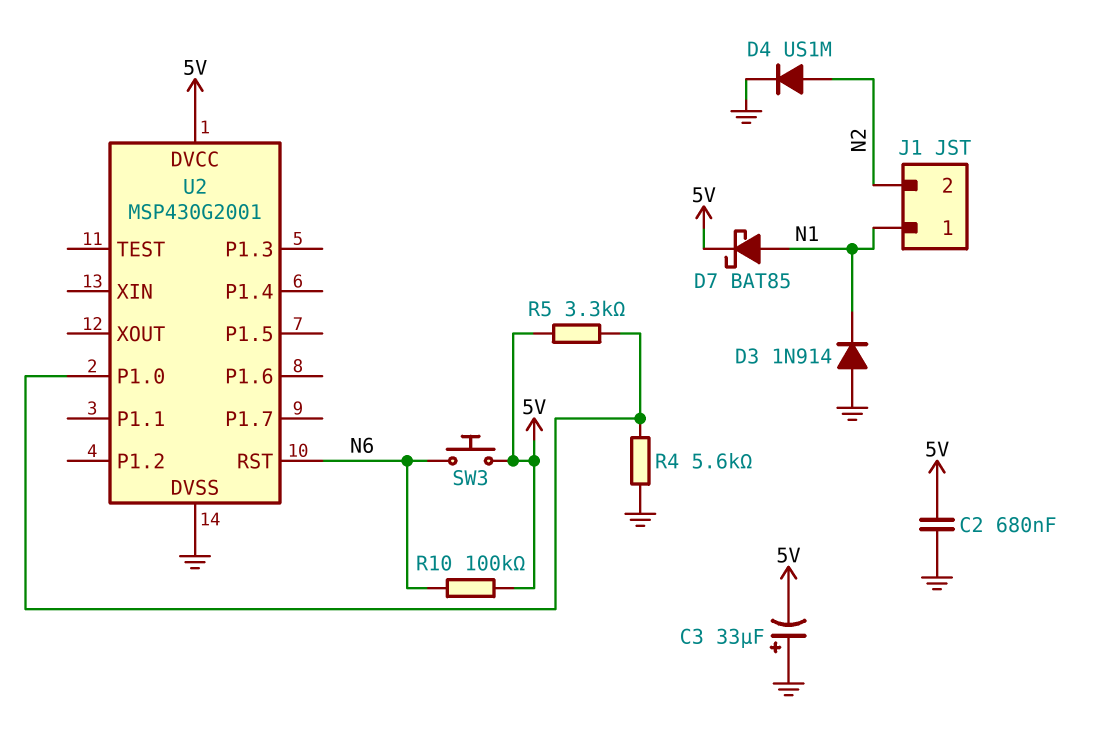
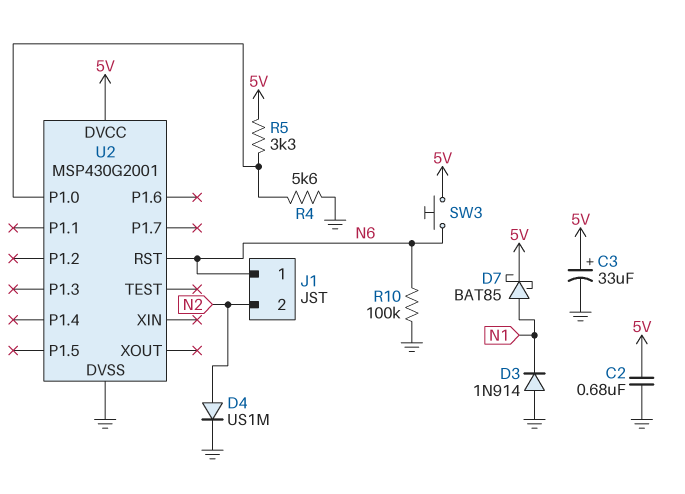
C3: 33uF (plus GND, minus 5V) -> 33uF (plus 5V, minus GND)
J1 pin 1: N1 -> N6
R10: 100k (5V, N6) -> 100k (GND, N6)

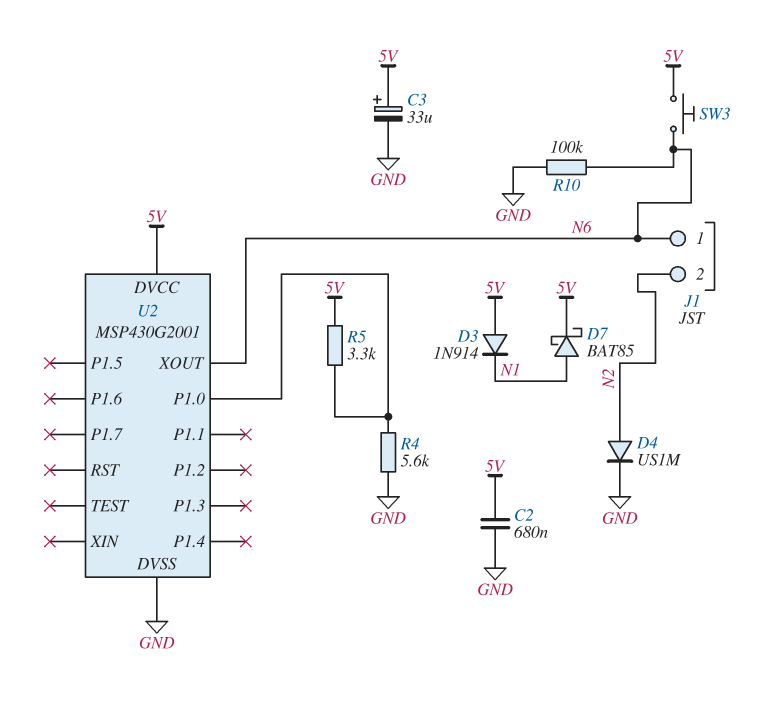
D3: diode 1N914 (A GND, K N1) -> diode 1N914 (A 5V, K N1)
U2 pin RST: N6 -> none
U2 pin XOUT: none -> N6

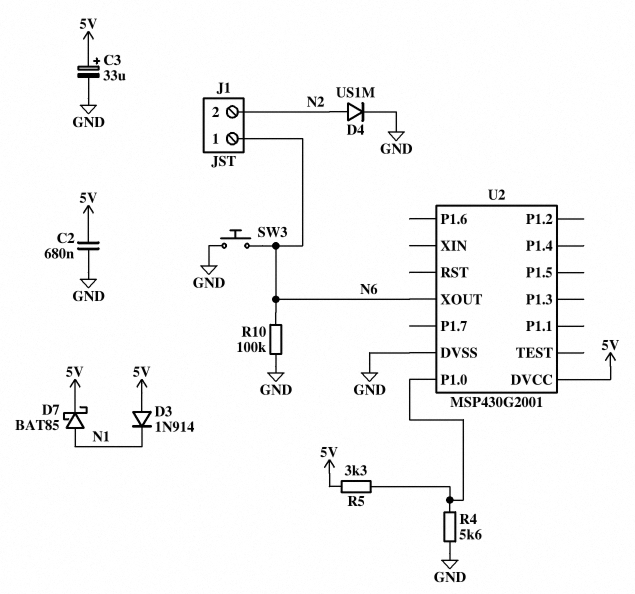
SW3: button (5V, N6) -> button (GND, N6)

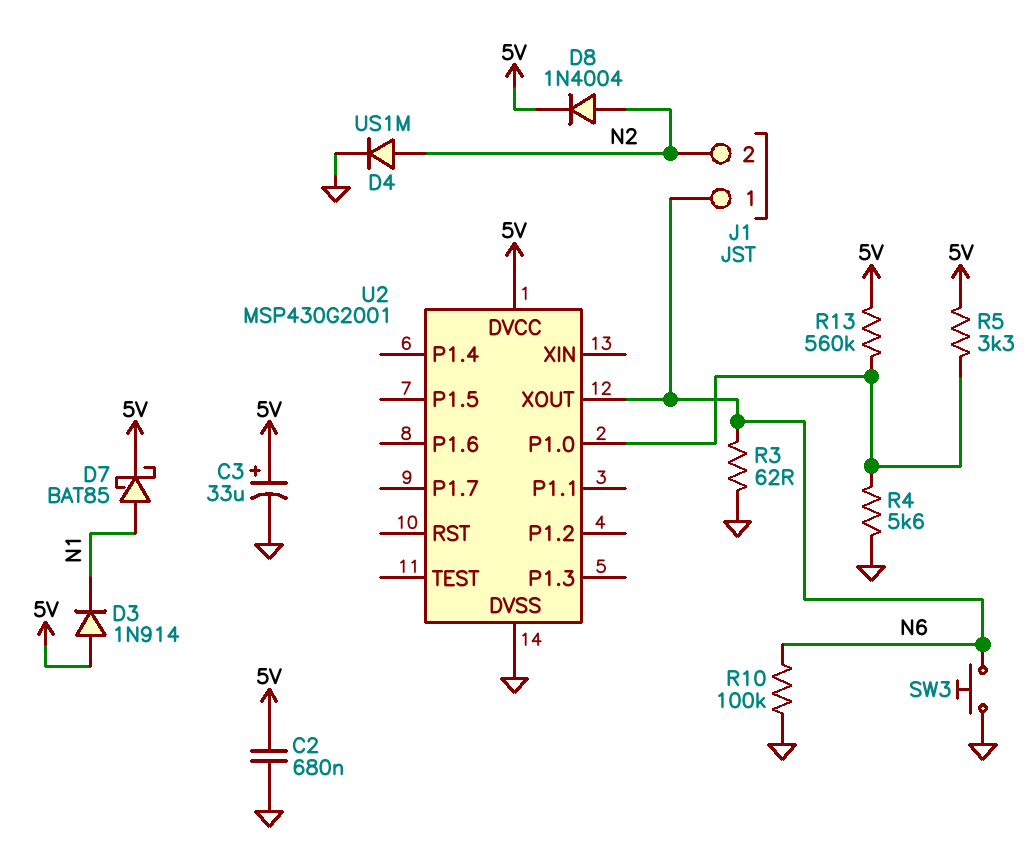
D8: none -> diode 1N4004 (A N2, K 5V)
R3: none -> 62 (GND, N6)
R13: none -> 560k (5V, U2/P1.0)

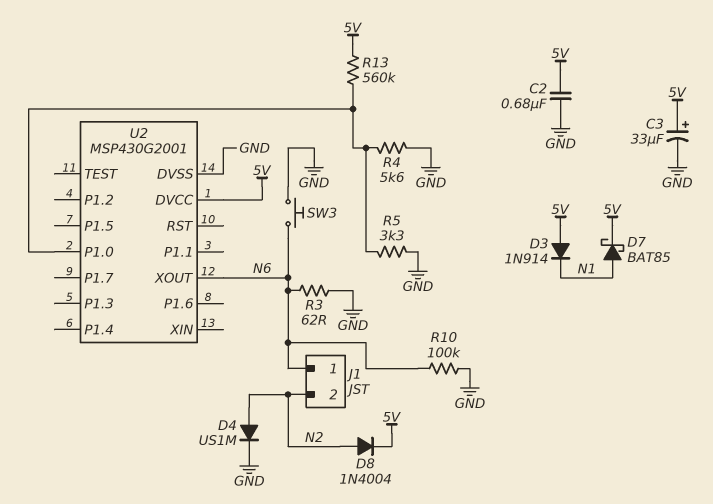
R5: 3.3k (5V, U2/P1.0) -> 3.3k (GND, U2/P1.0)

